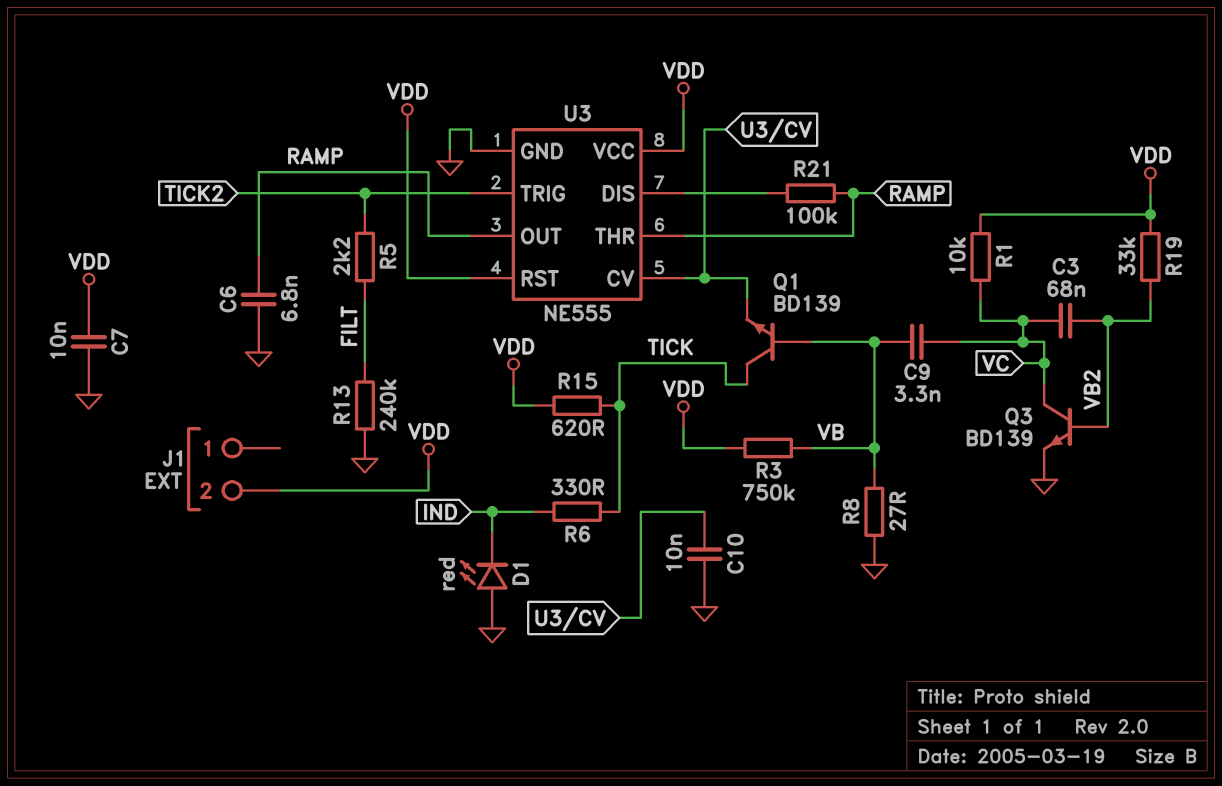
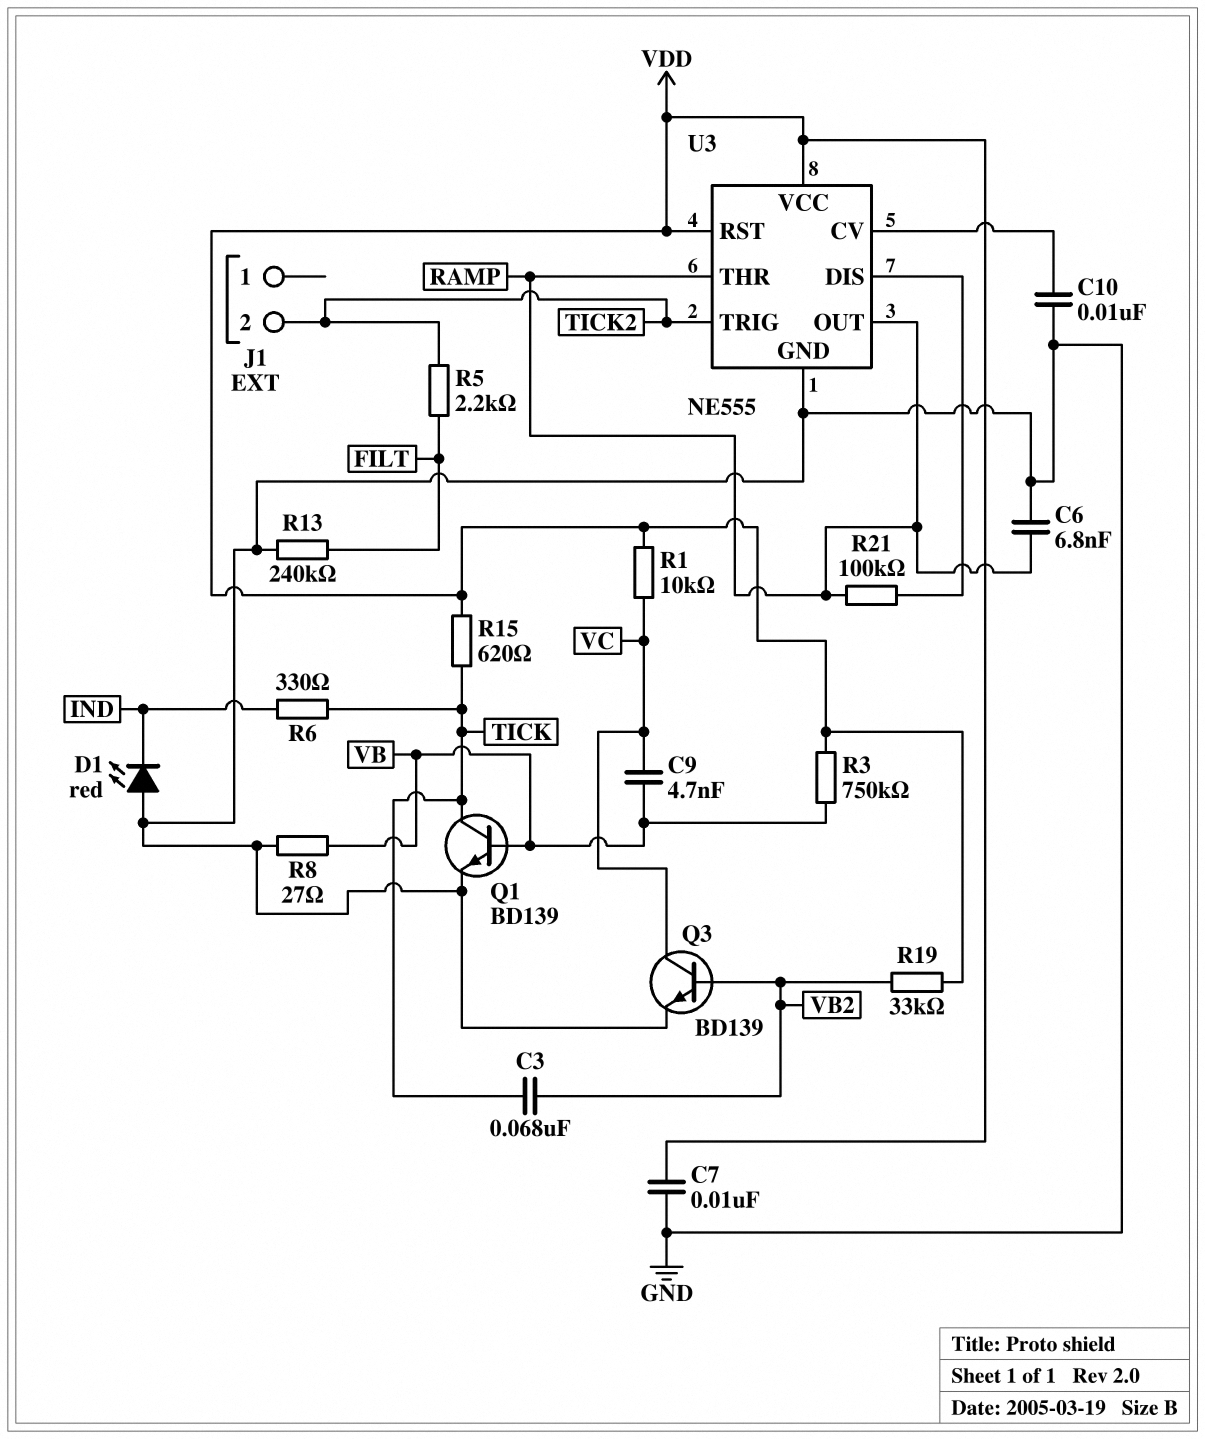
C3: 68nF (VB2, VC) -> 68nF (TICK, VB2)
C9: 3.3nF (VB, VC) -> 4.7nF (VB, VC)
J1 pin 2: VDD -> TICK2
Q1: NPN BD139 (B VB, C TICK, E U3/CV) -> NPN BD139 (B VB, C TICK, E GND)

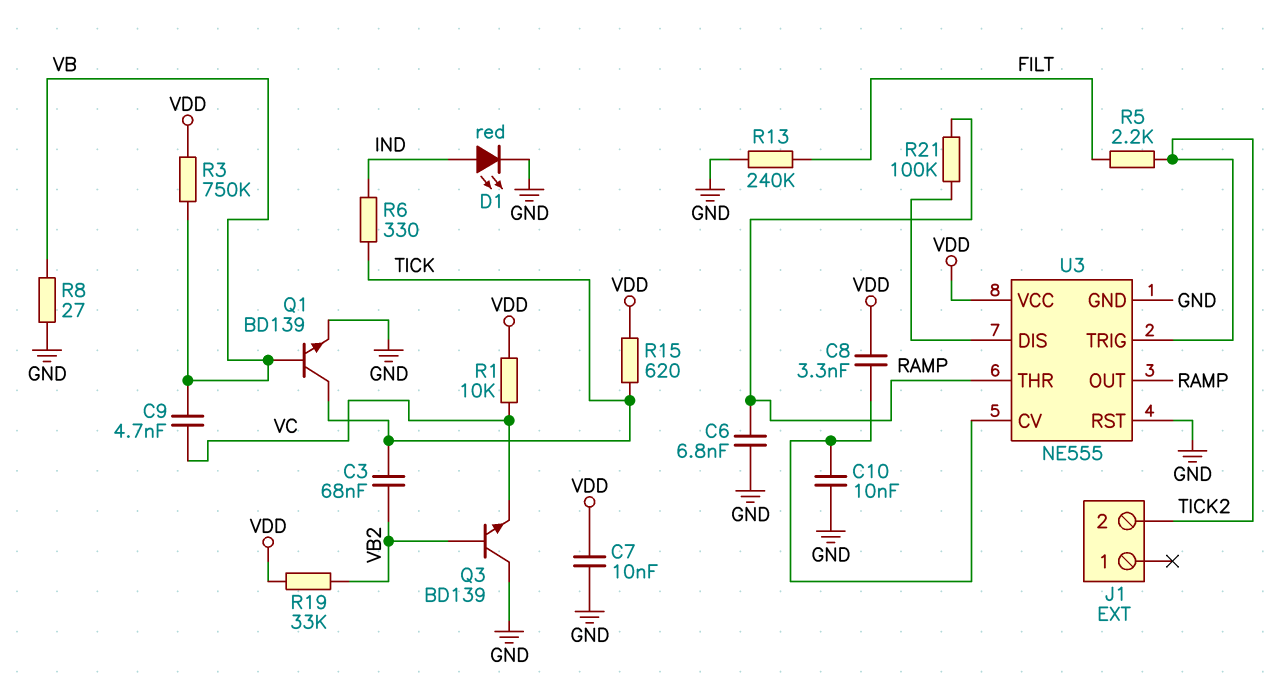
C8: none -> 3.3nF (U3/CV, VDD)
D1: LED red (A GND, K IND) -> LED red (A IND, K GND)
Q3: NPN BD139 (B VB2, C VC, E GND) -> NPN BD139 (B VB2, C GND, E VC)
U3 pin RST: VDD -> GND

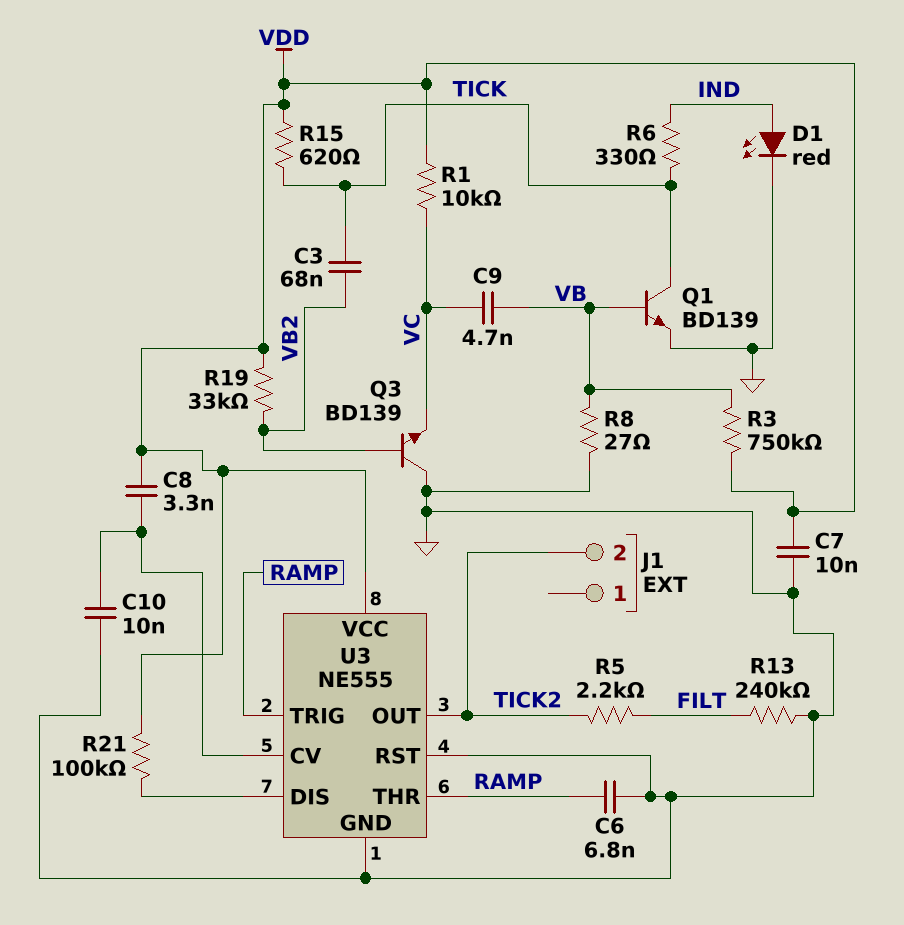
R21: 100k (RAMP, U3/DIS) -> 100k (U3/DIS, VDD)
U3 pin OUT: RAMP -> TICK2
U3 pin TRIG: TICK2 -> RAMP

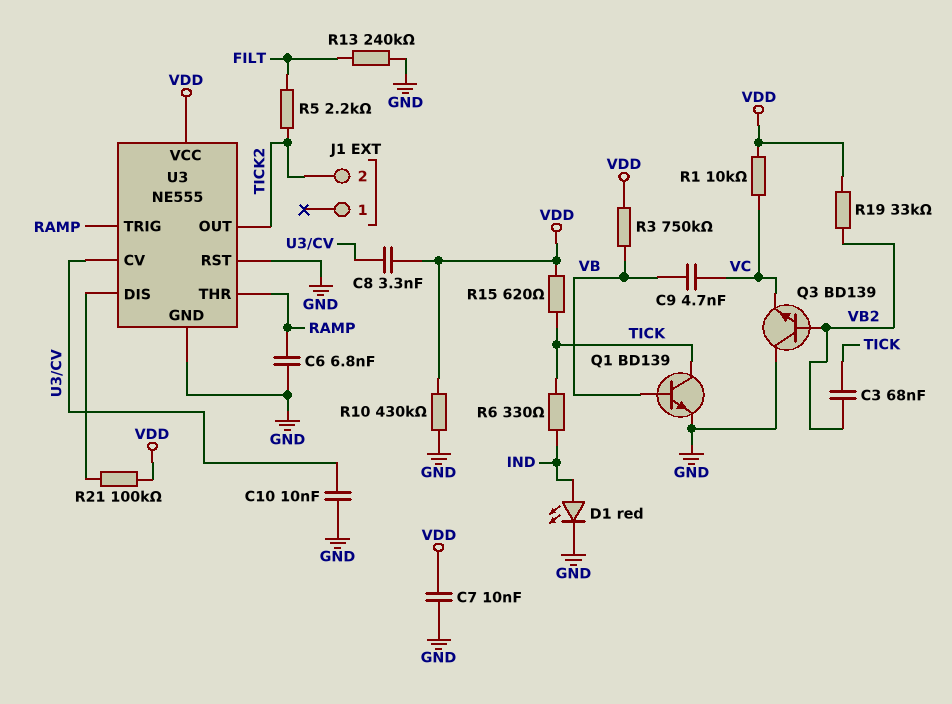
R8: 27 (GND, VB) -> none
R10: none -> 430k (GND, VDD)

